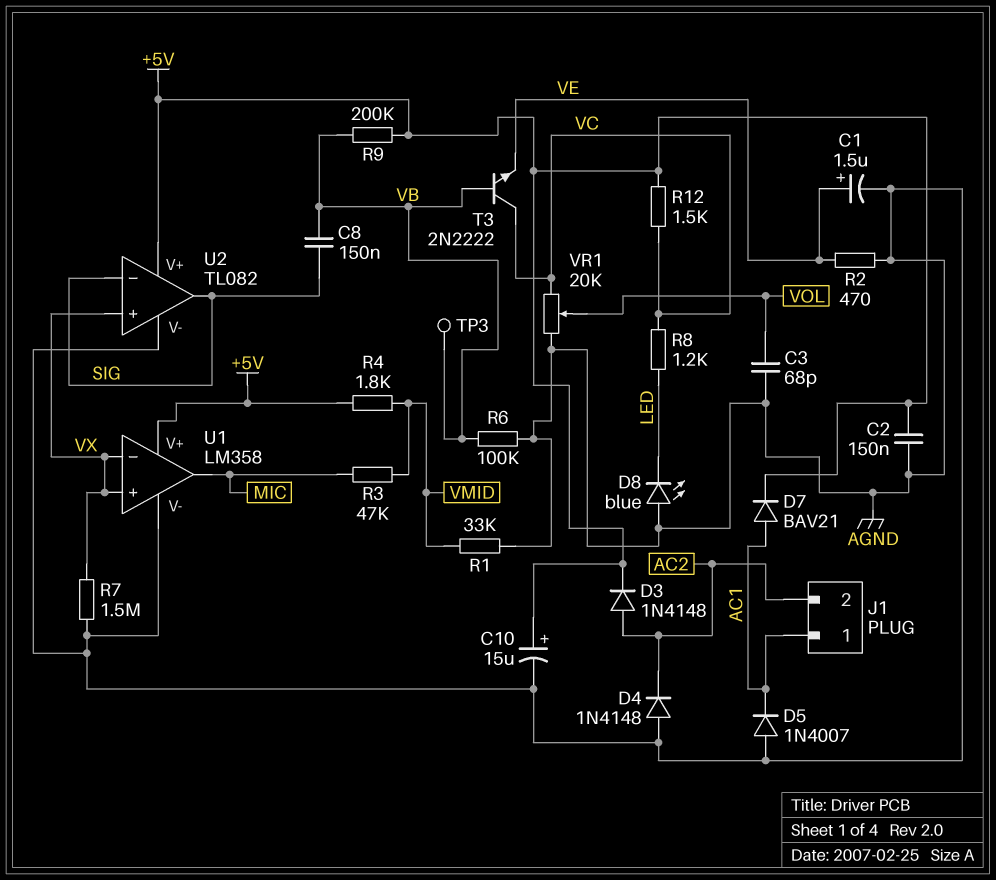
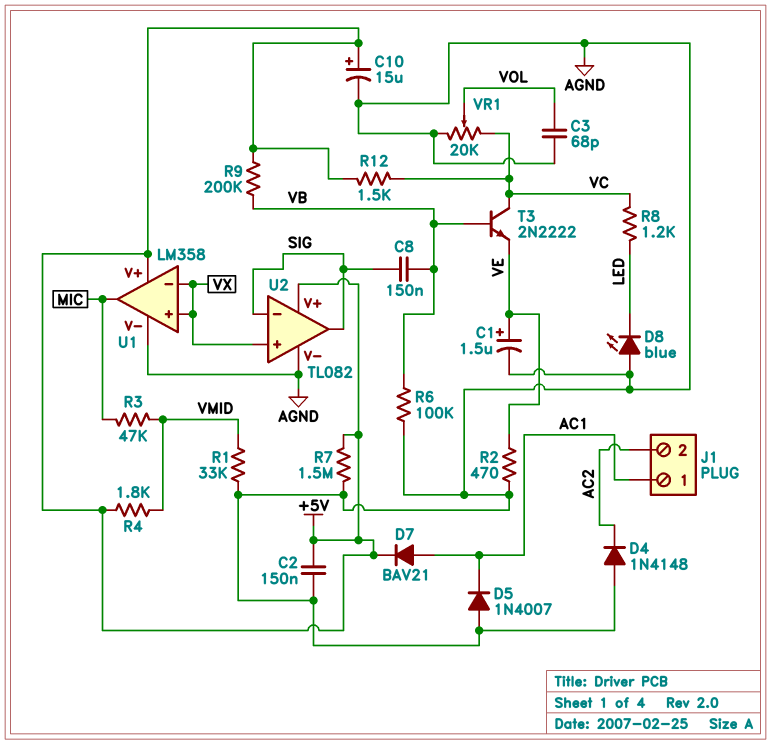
D3: diode 1N4148 (A AC2, K +5V) -> none
R7: 1.5M (AGND, VX) -> 1.5M (+5V, AGND)
TP3: test point (VB) -> none

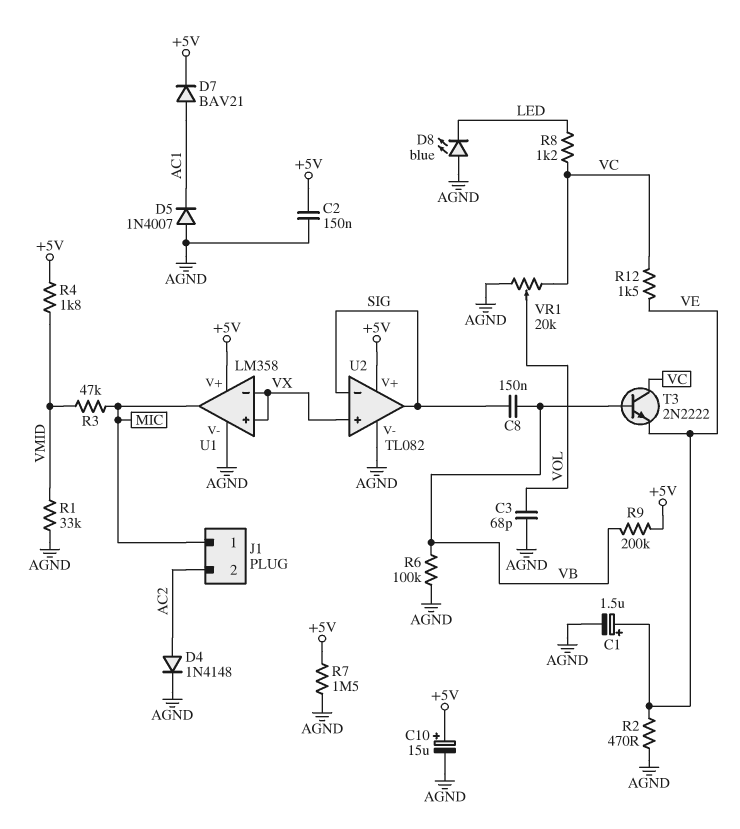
D4: diode 1N4148 (A AGND, K AC2) -> diode 1N4148 (A AC2, K AGND)
J1 pin 1: AC1 -> MIC
R12: 1.5k (+5V, VC) -> 1.5k (VC, VE)

